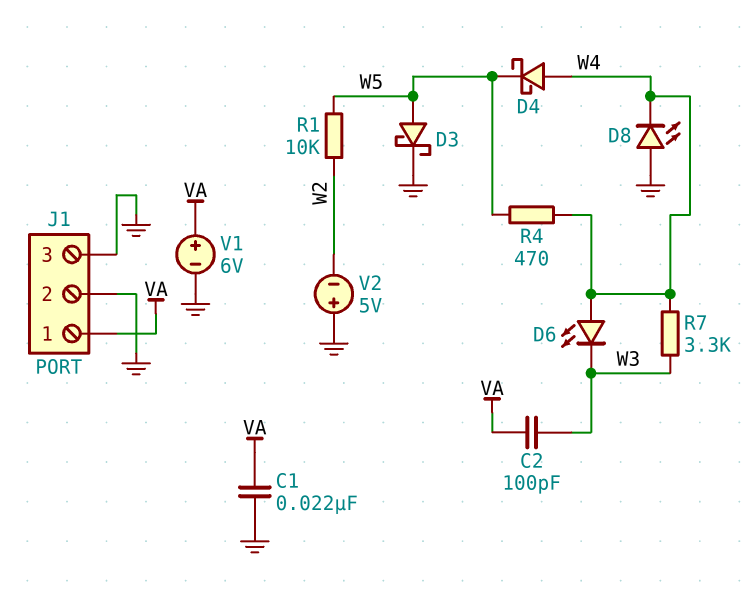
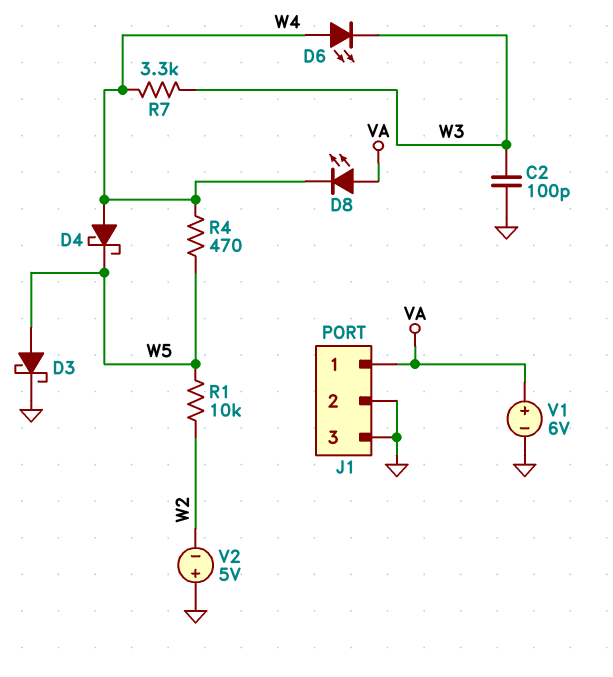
C1: 22nF (GND, VA) -> none
C2: 100pF (VA, W3) -> 100pF (GND, W3)
D8: LED (A GND, K W4) -> LED (A VA, K W4)

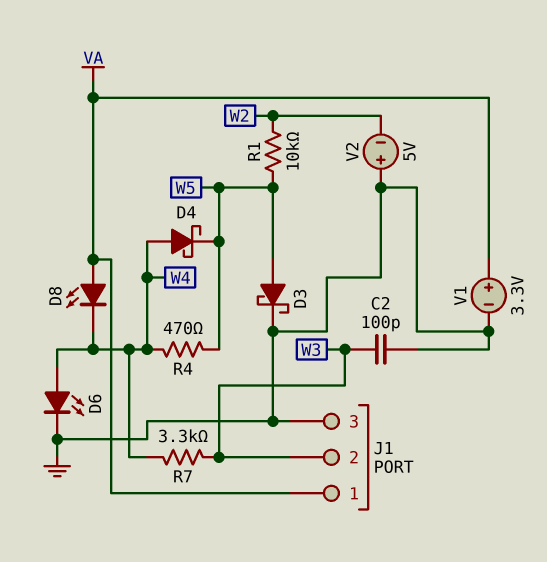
D6: LED (A W4, K W3) -> LED (A W4, K GND)
J1 pin 2: GND -> W3
V1: 6V (plus VA, minus GND) -> 3.3V (plus VA, minus GND)

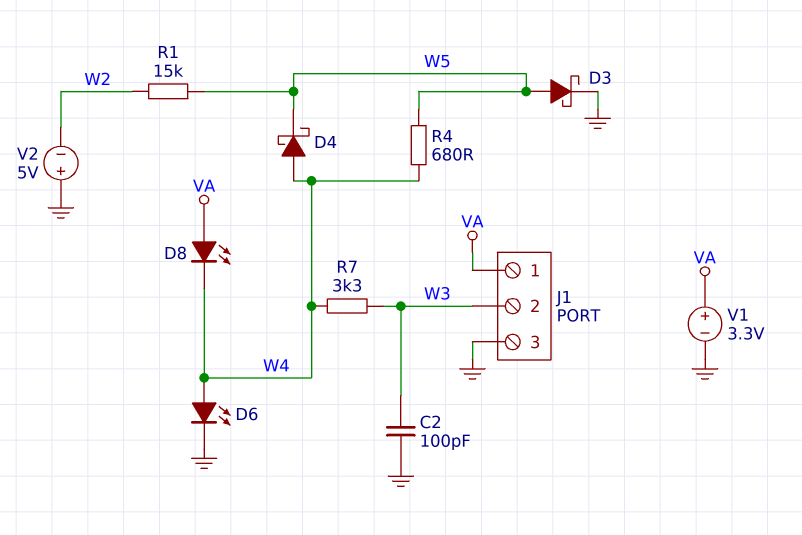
R1: 10k (W2, W5) -> 15k (W2, W5)
R4: 470 (W4, W5) -> 680 (W4, W5)

